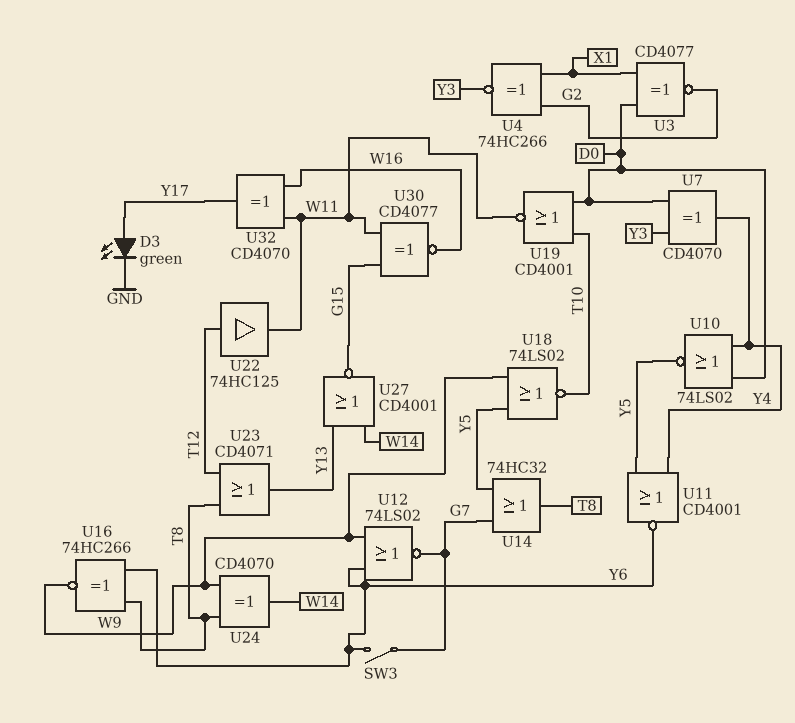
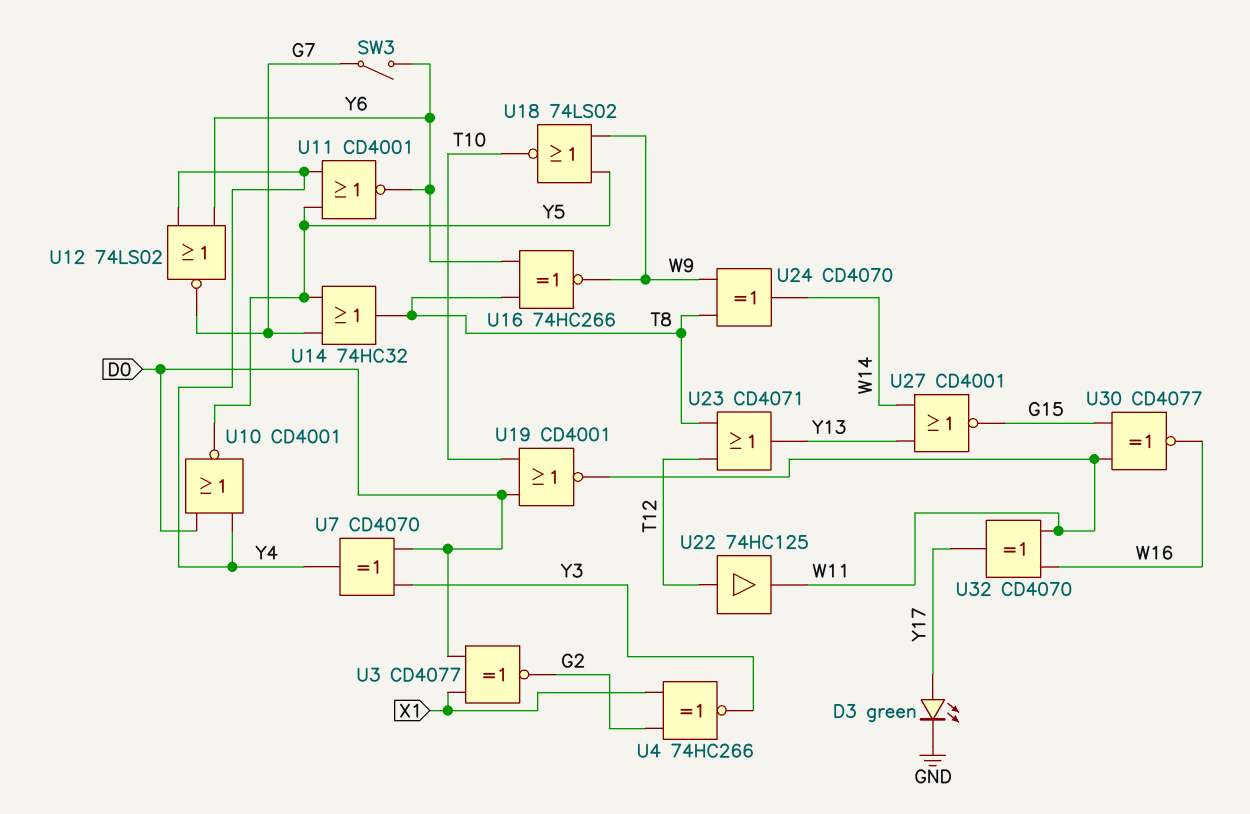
U10: NOR 74LS02 (in D0, in Y4, out Y5) -> NOR CD4001 (in D0, in Y4, out Y5)
U12: NOR 74LS02 (in W9, in Y6, out G7) -> NOR 74LS02 (in Y4, in Y6, out G7)

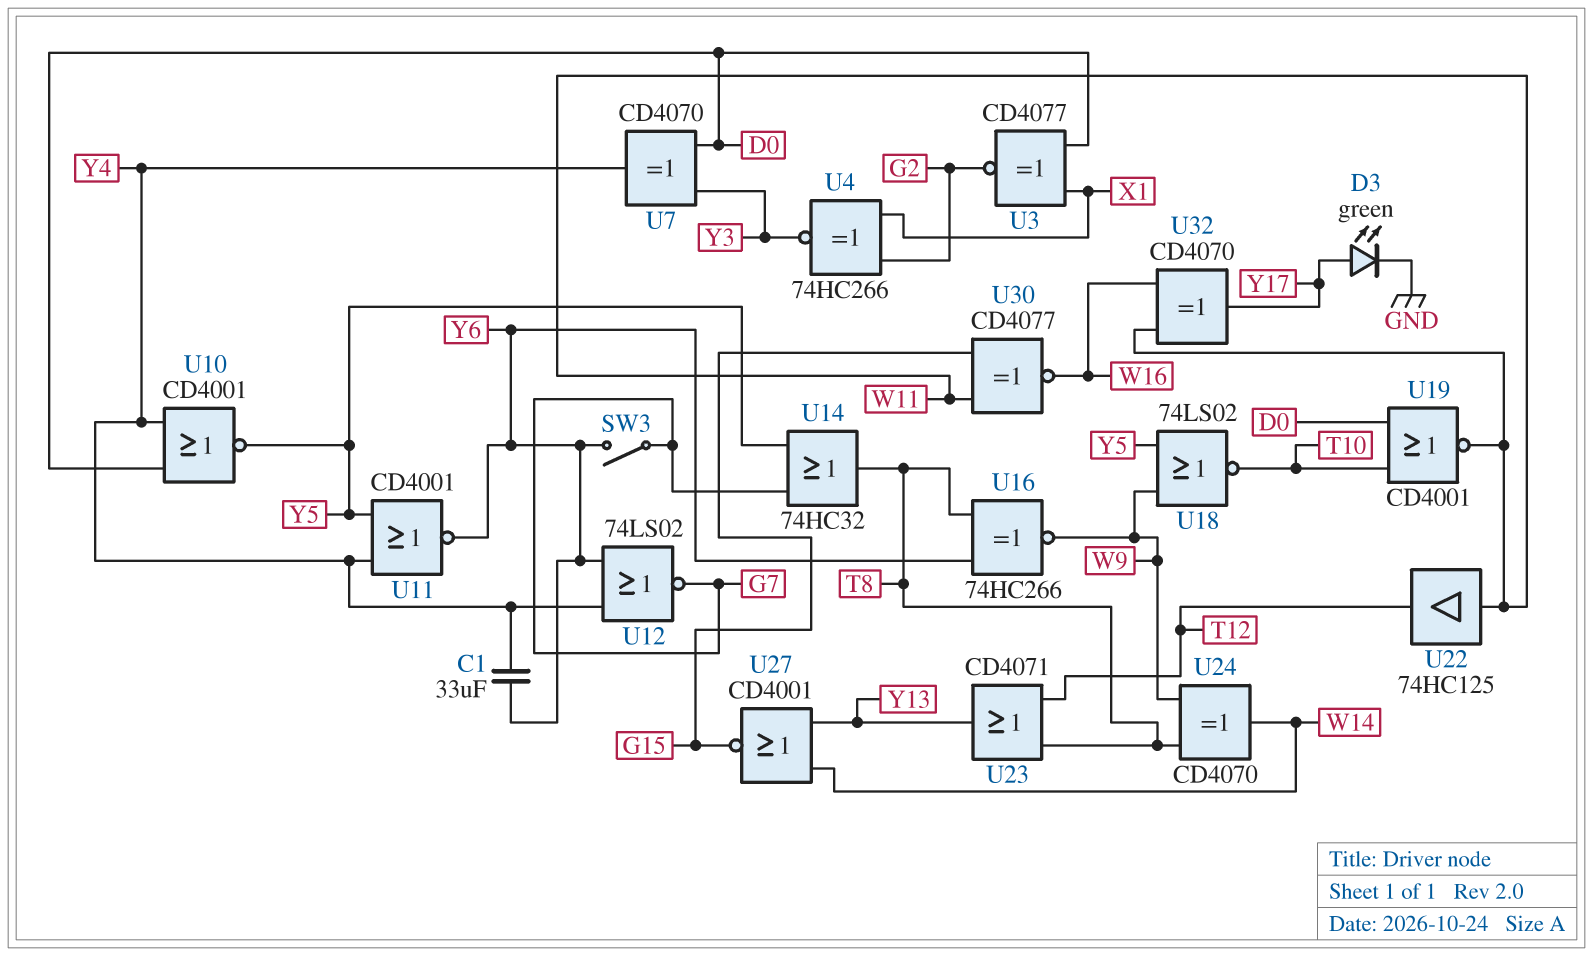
C1: none -> 33uF (Y4, Y6)
U22: buffer 74HC125 (in T12, out W11) -> buffer 74HC125 (in W11, out T12)

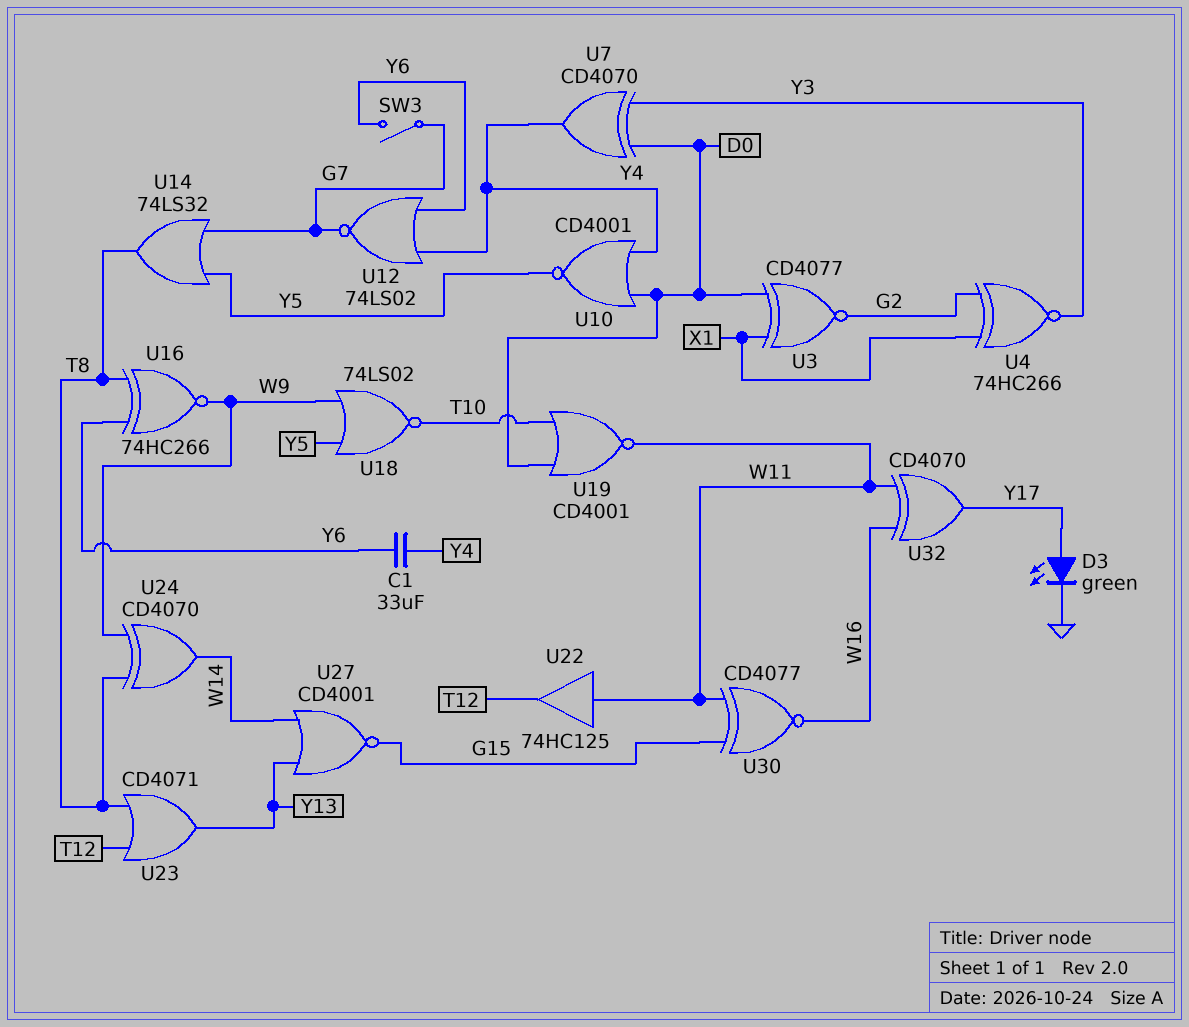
U11: NOR CD4001 (in Y4, in Y5, out Y6) -> none
U14: OR 74HC32 (in G7, in Y5, out T8) -> OR 74LS32 (in G7, in Y5, out T8)

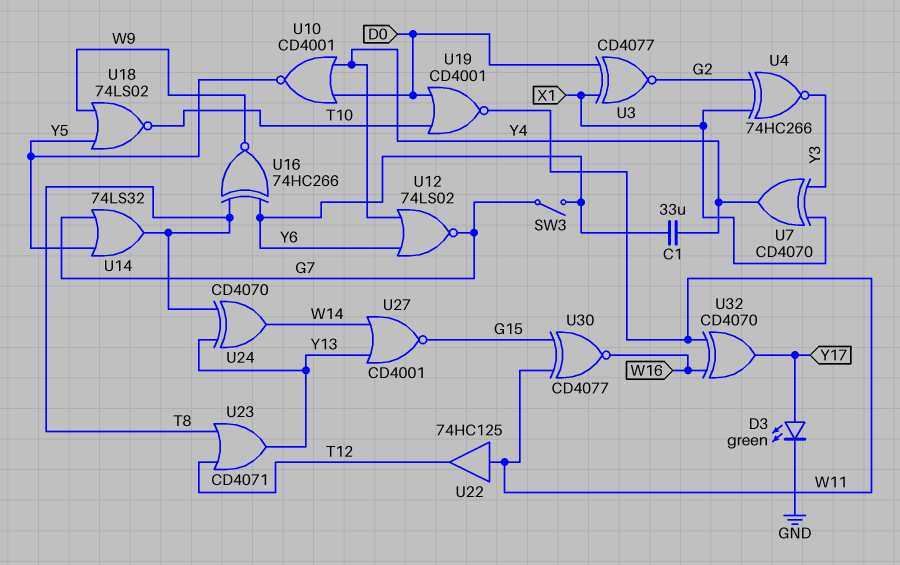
U7: XOR CD4070 (in D0, in Y3, out Y4) -> XOR CD4070 (in X1, in Y3, out Y4)
U24: XOR CD4070 (in T8, in W9, out W14) -> XOR CD4070 (in T8, in Y13, out W14)

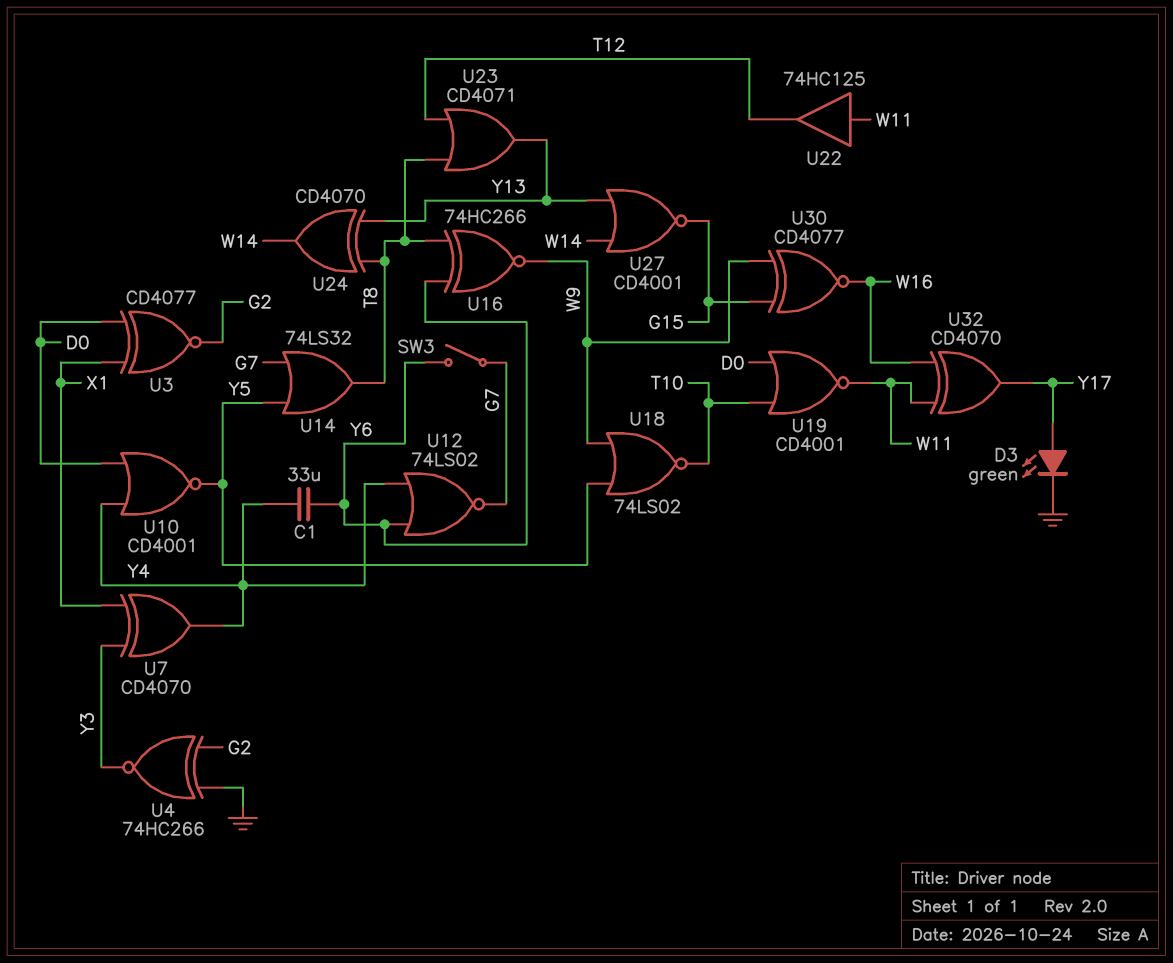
U4: XNOR 74HC266 (in G2, in X1, out Y3) -> XNOR 74HC266 (in G2, in GND, out Y3)
U30: XNOR CD4077 (in G15, in W11, out W16) -> XNOR CD4077 (in G15, in W9, out W16)

